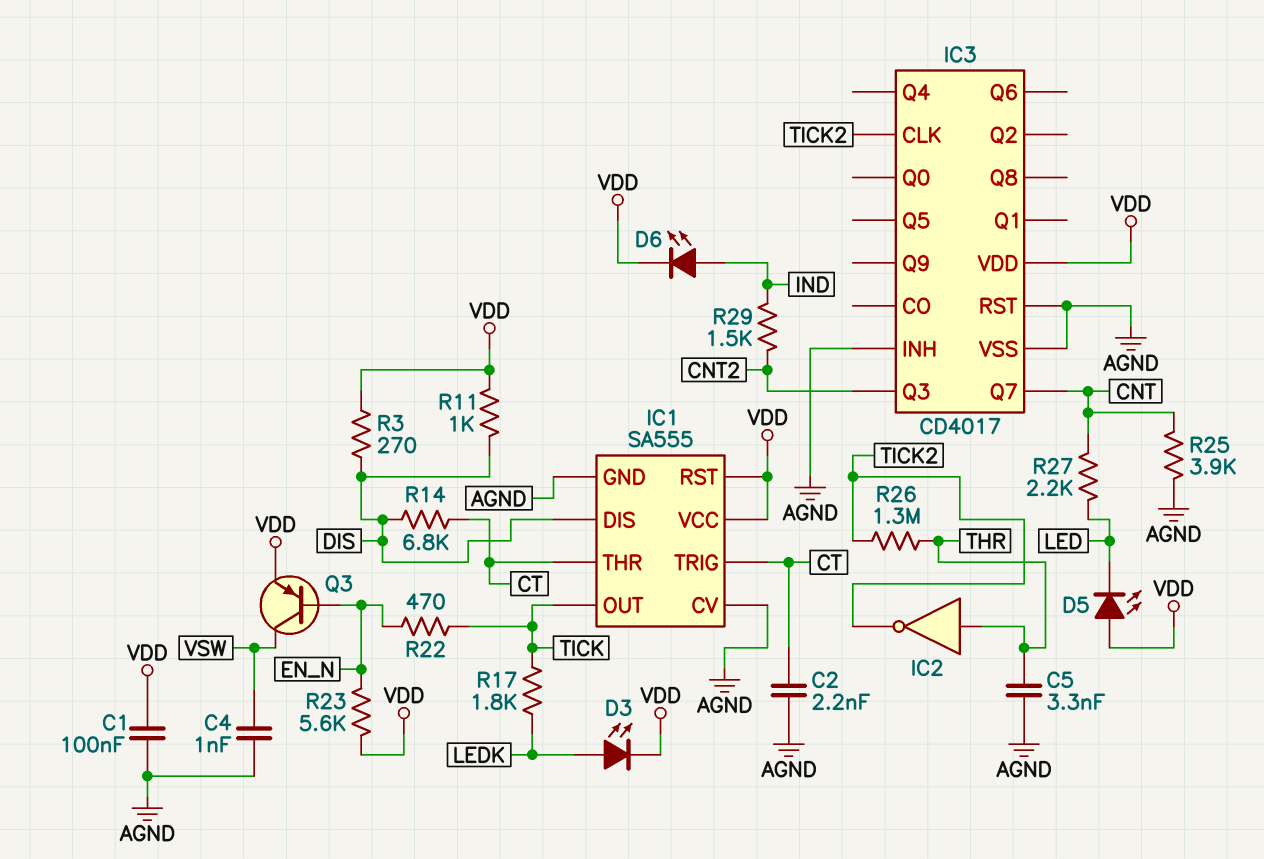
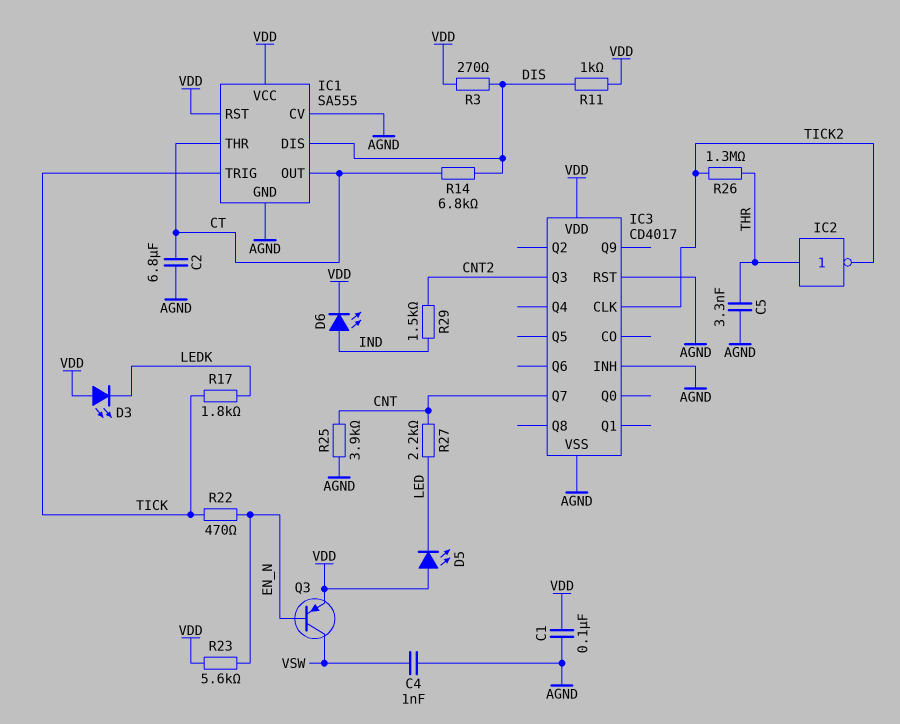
C2: 2.2nF (AGND, CT) -> 6.8uF (AGND, CT)
D3: LED (A LEDK, K VDD) -> LED (A VDD, K LEDK)
IC1 pin OUT: TICK -> CT
IC1 pin TRIG: CT -> TICK

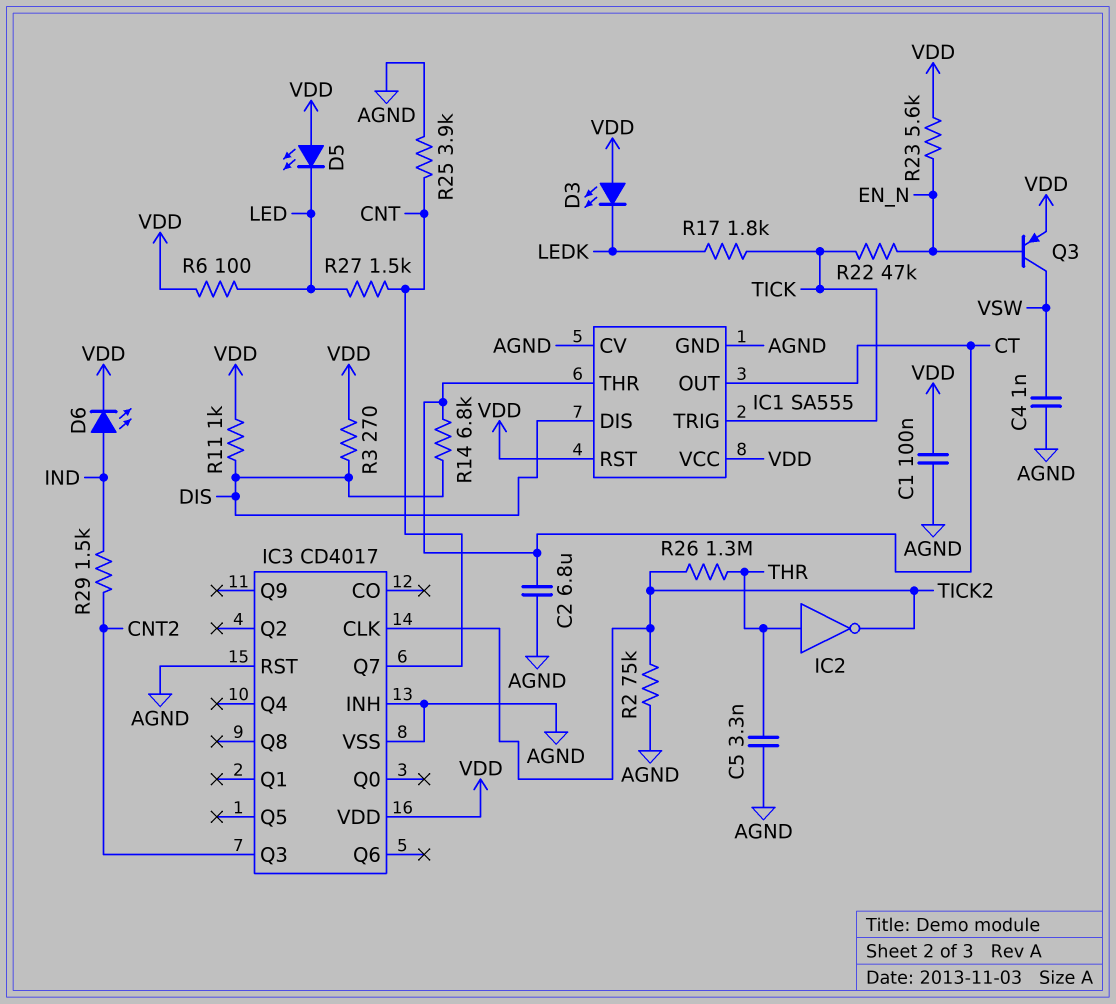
R2: none -> 75k (AGND, TICK2)
R6: none -> 100 (LED, VDD)
R22: 470 (EN_N, TICK) -> 47k (EN_N, TICK)
R27: 2.2k (CNT, LED) -> 1.5k (CNT, LED)

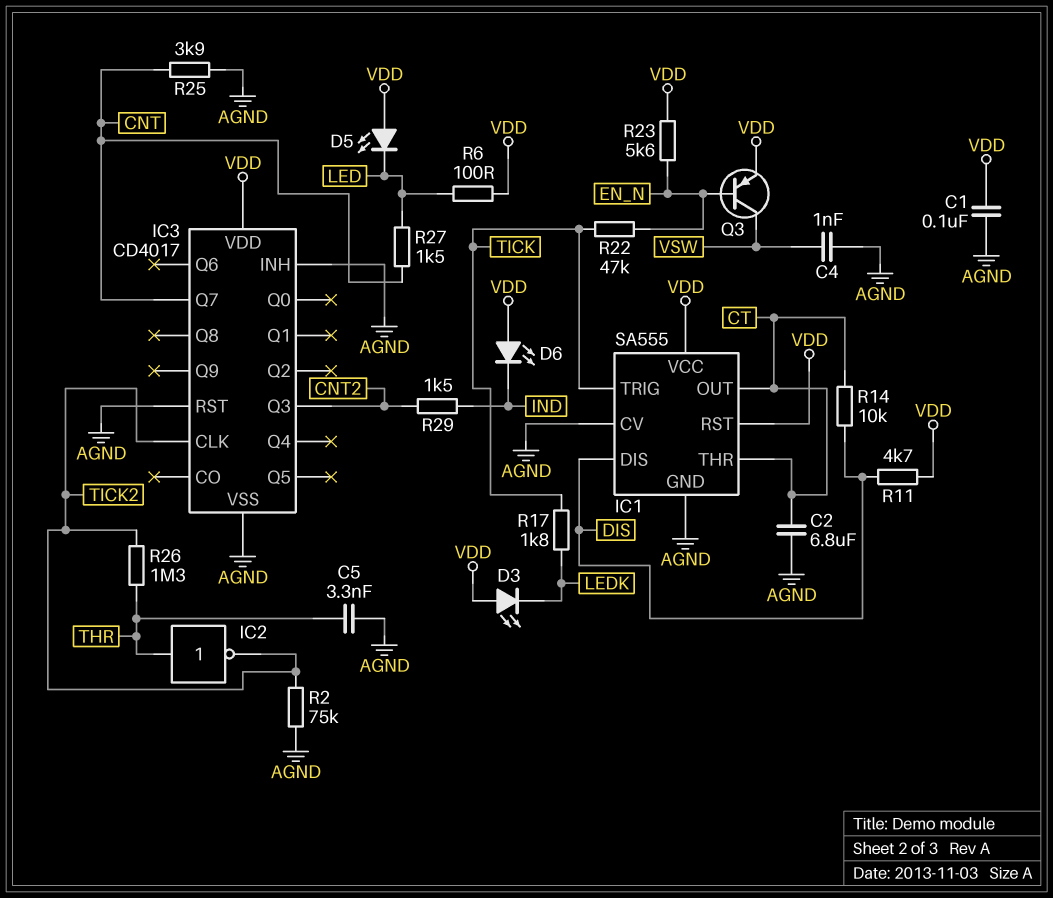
D6: LED (A IND, K VDD) -> LED (A VDD, K IND)
R3: 270 (DIS, VDD) -> none
R11: 1k (DIS, VDD) -> 4.7k (DIS, VDD)
R14: 6.8k (CT, DIS) -> 10k (CT, DIS)

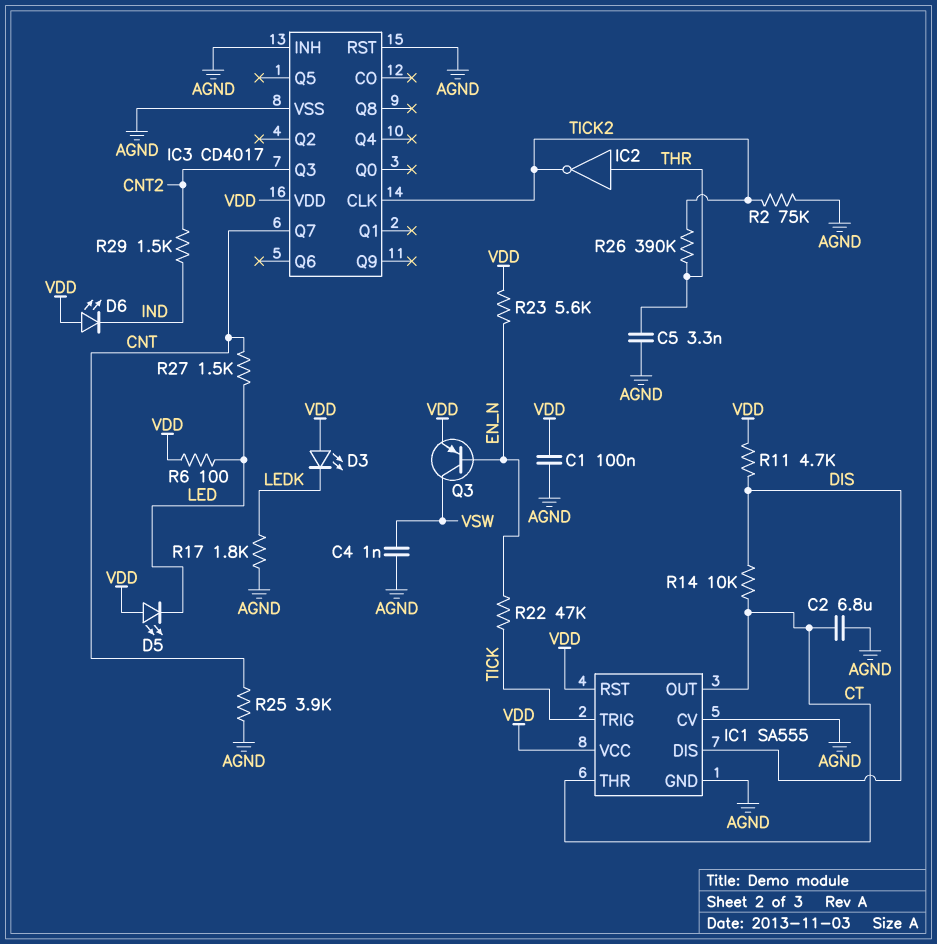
R17: 1.8k (LEDK, TICK) -> 1.8k (AGND, LEDK)
R26: 1.3M (THR, TICK2) -> 390k (THR, TICK2)

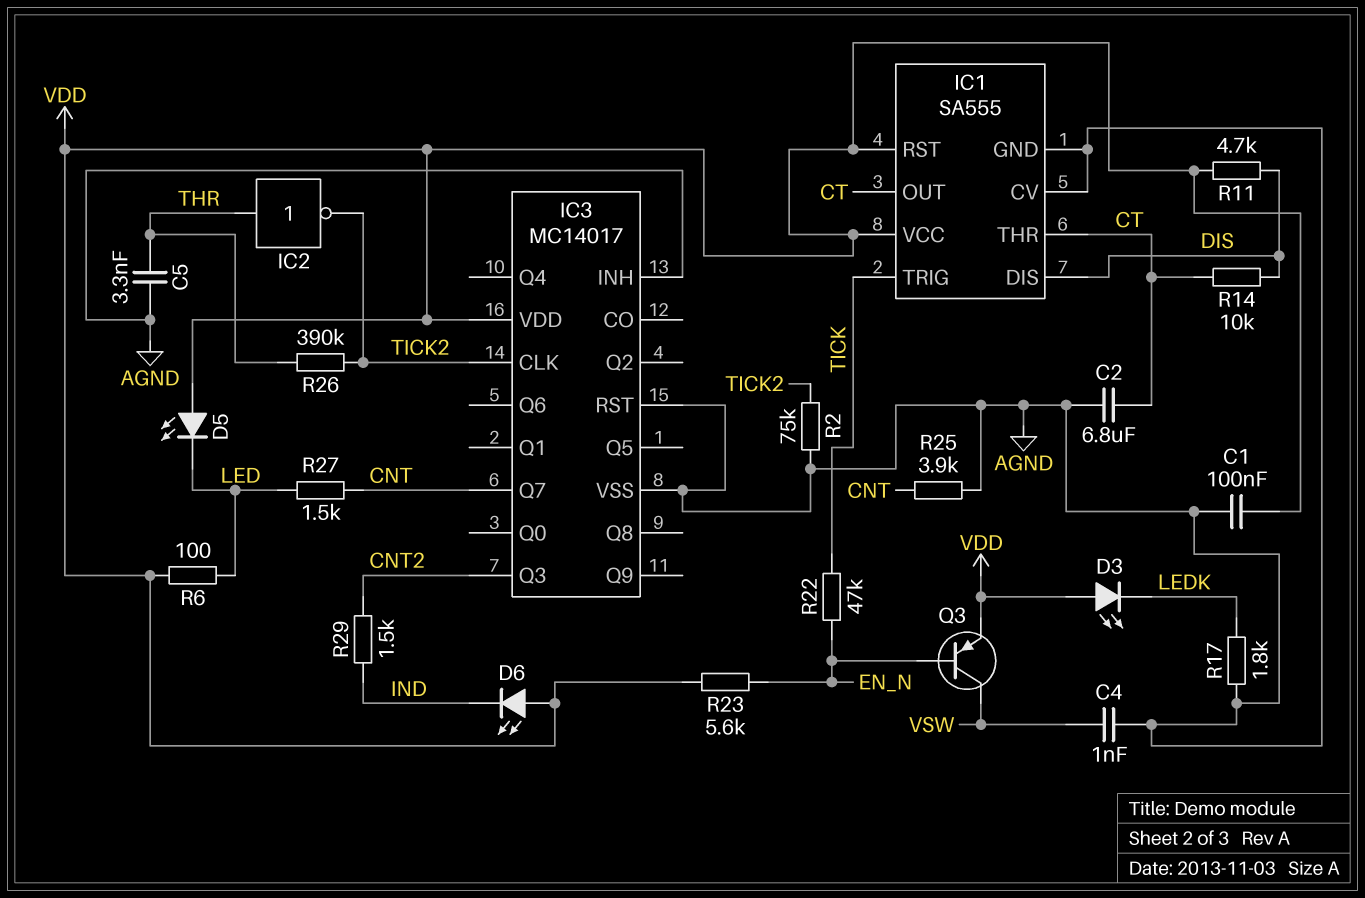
IC3: CD4017 -> MC14017

